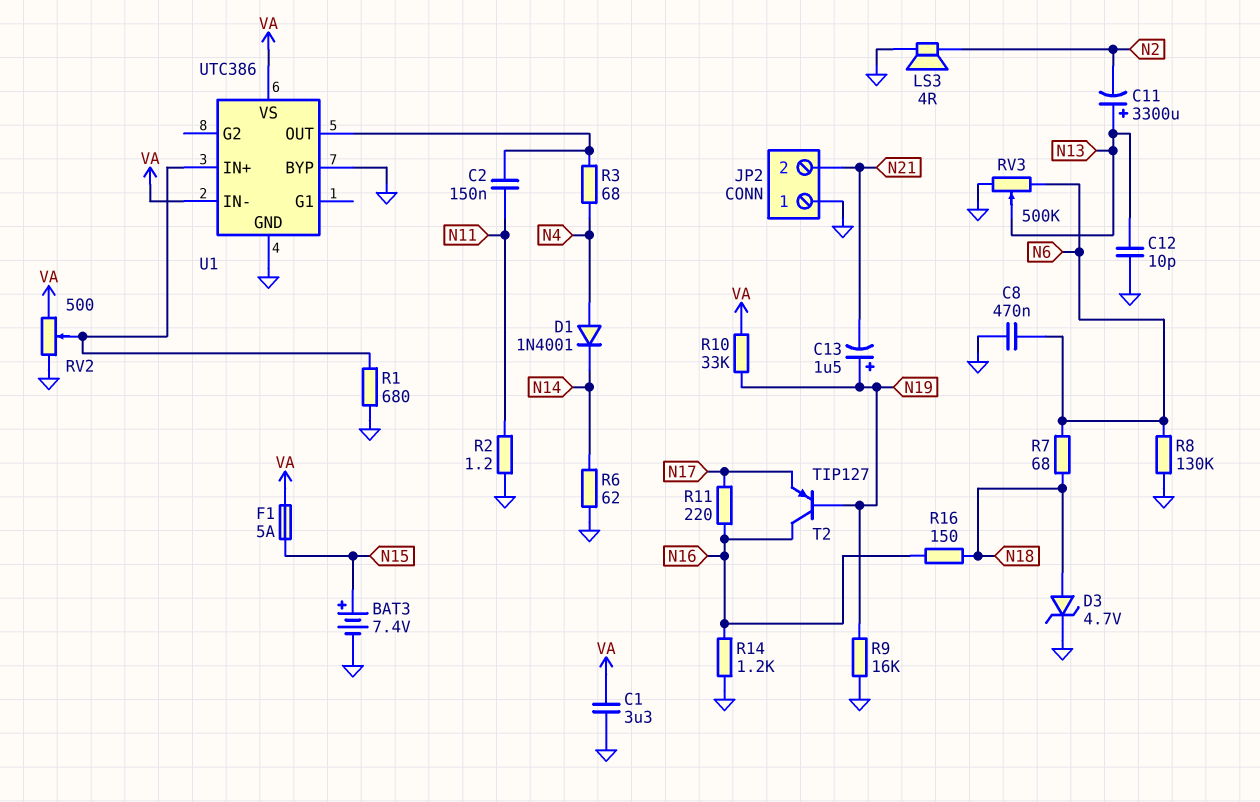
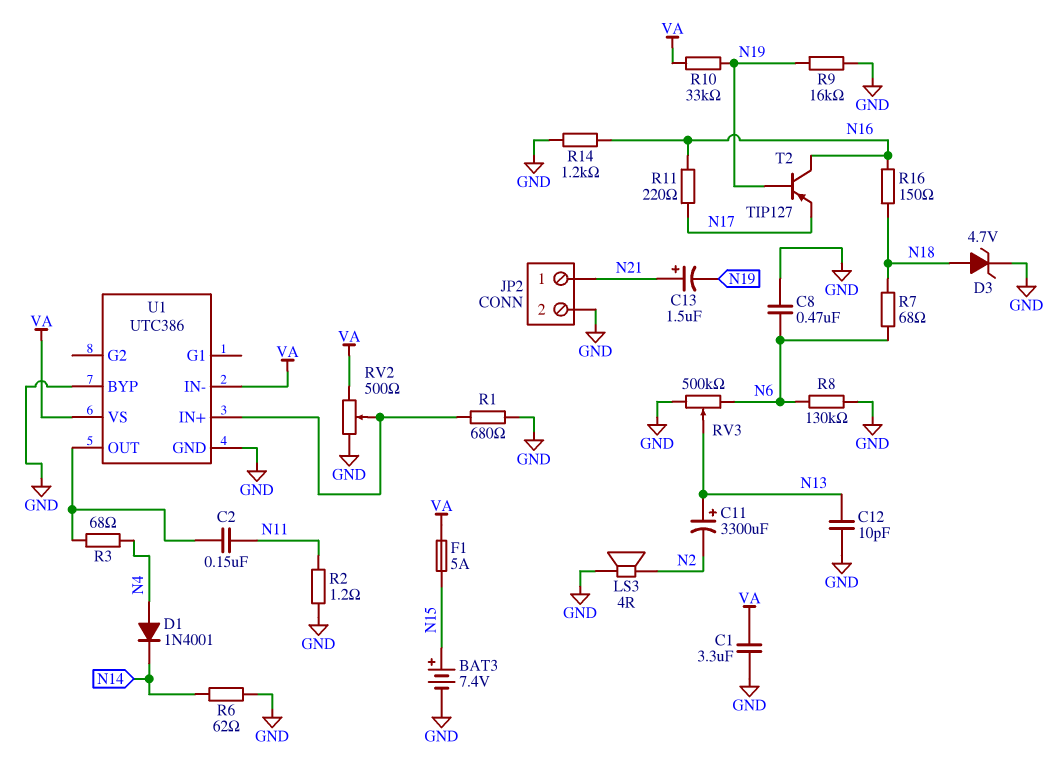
C13: 1.5uF (plus N19, minus N21) -> 1.5uF (plus N21, minus N19)
JP2 pin 1: GND -> N21
JP2 pin 2: N21 -> GND

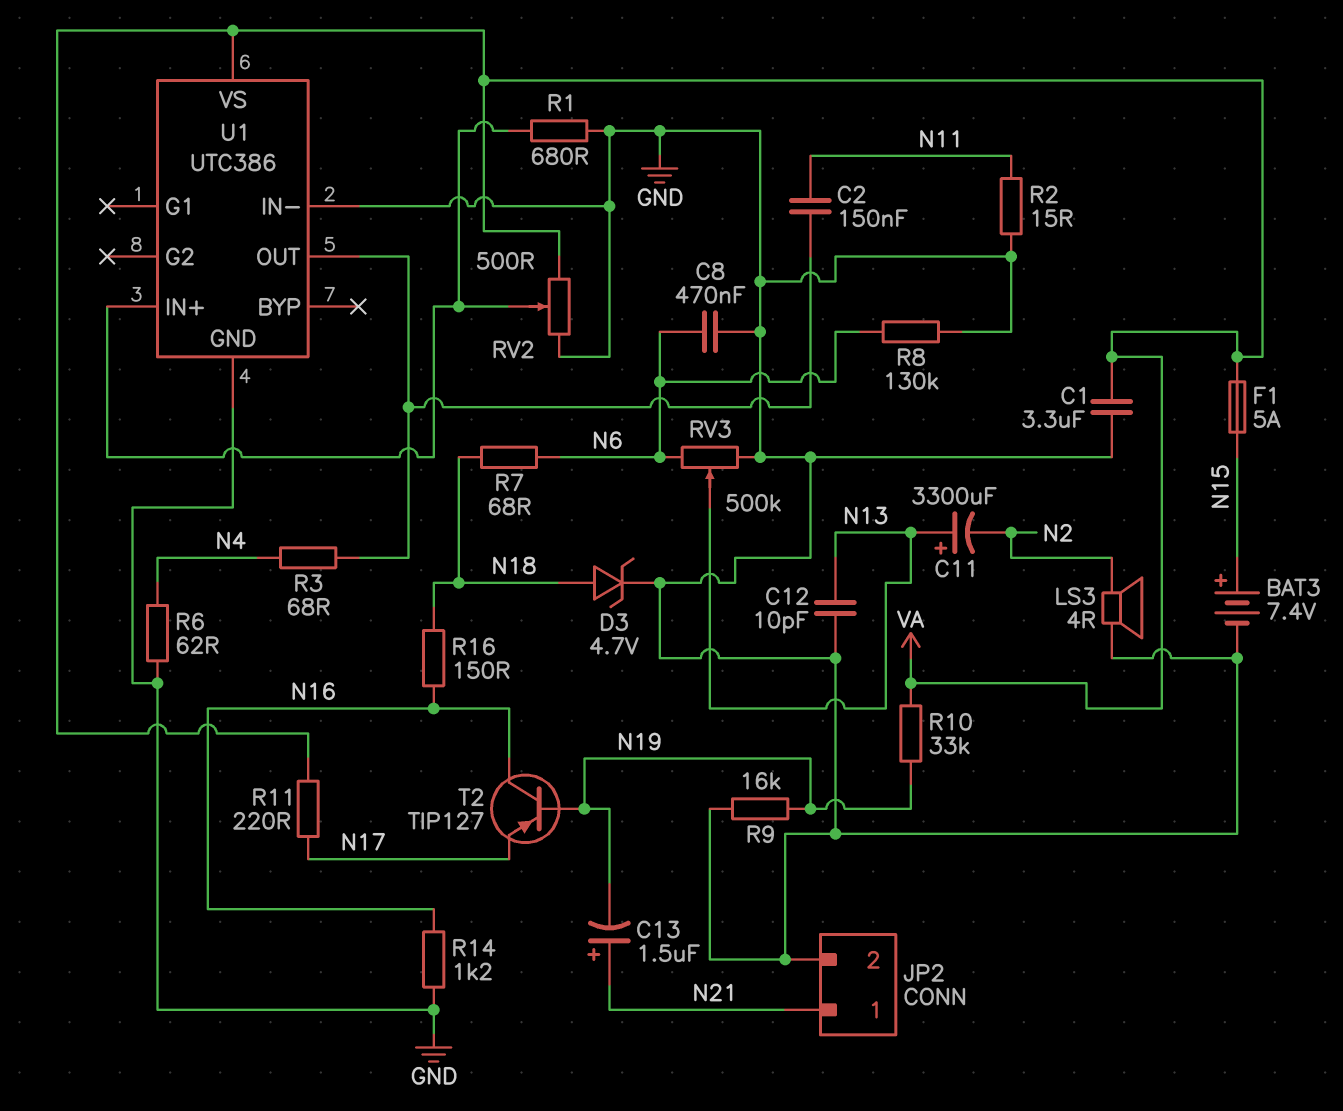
D1: diode 1N4001 (A N4, K N14) -> none
R2: 1.2 (GND, N11) -> 15 (GND, N11)
R6: 62 (GND, N14) -> 62 (GND, N4)
R11: 220 (N16, N17) -> 220 (N17, VA)
U1 pin BYP: GND -> none
U1 pin IN-: VA -> GND

